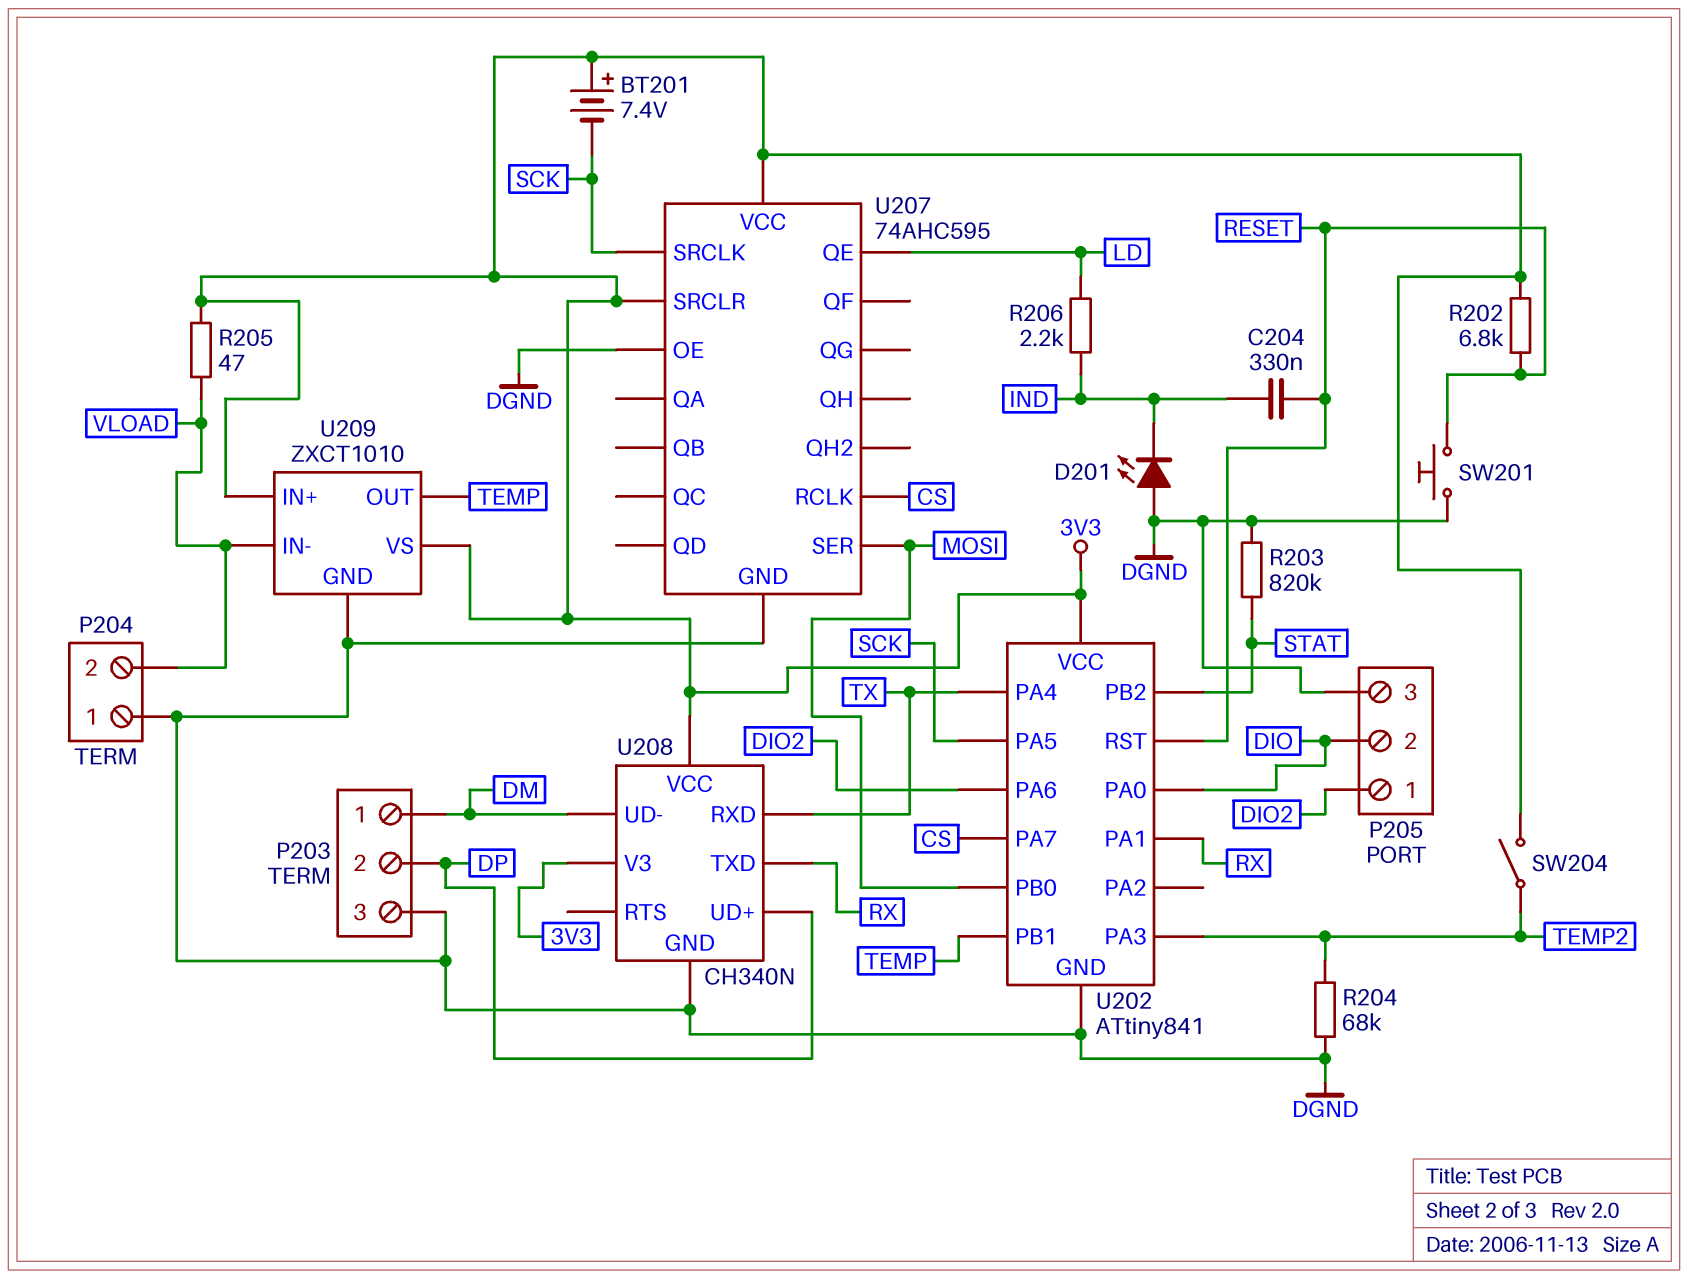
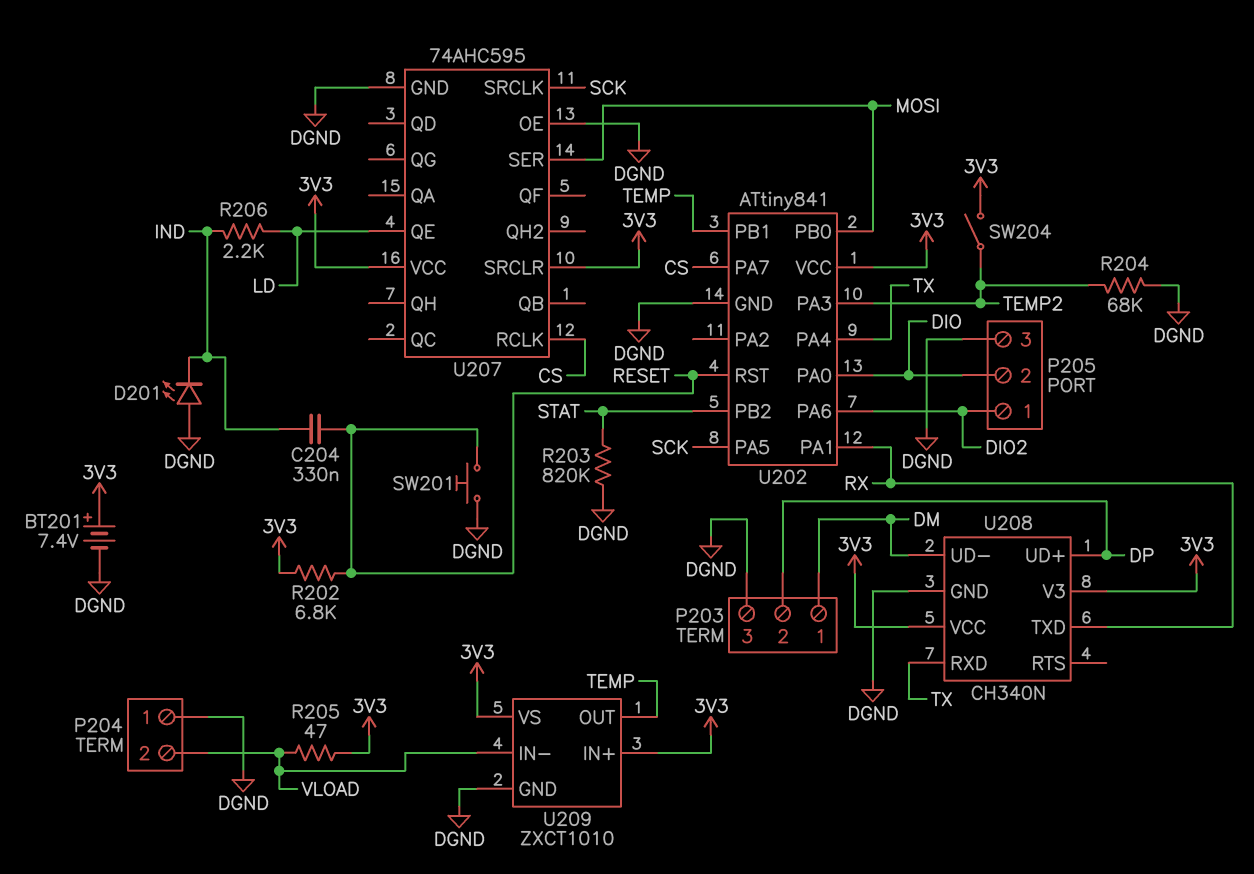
BT201: 7.4V (plus 3V3, minus SCK) -> 7.4V (plus 3V3, minus DGND)

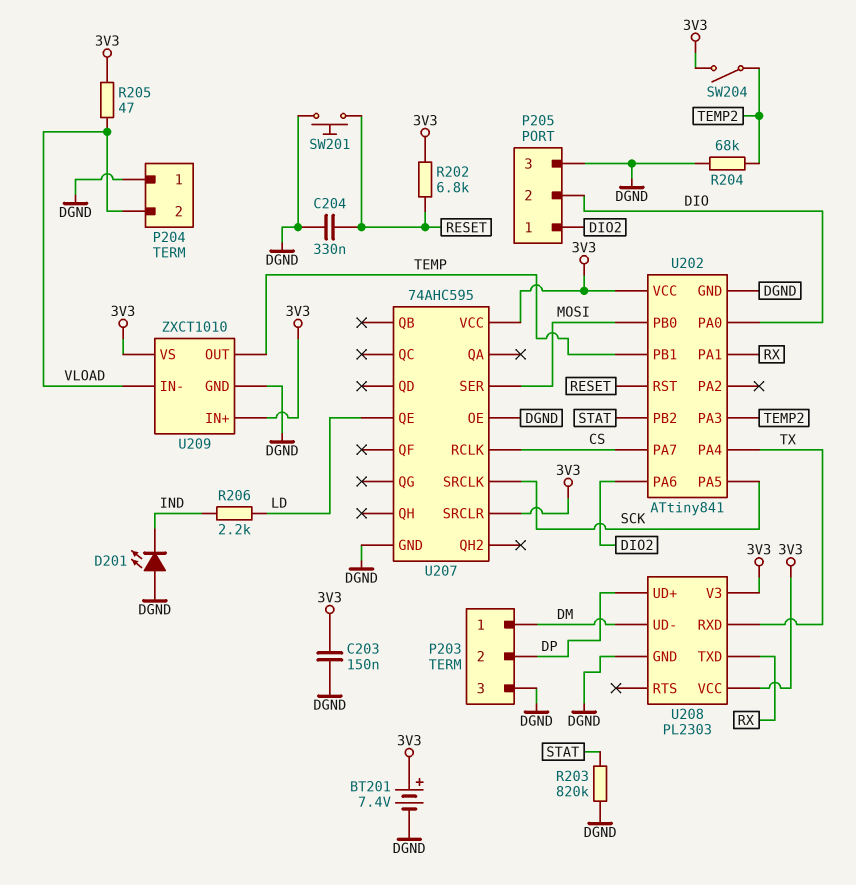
C203: none -> 150nF (3V3, DGND)
C204: 330nF (IND, RESET) -> 330nF (DGND, RESET)
U208: CH340N -> PL2303

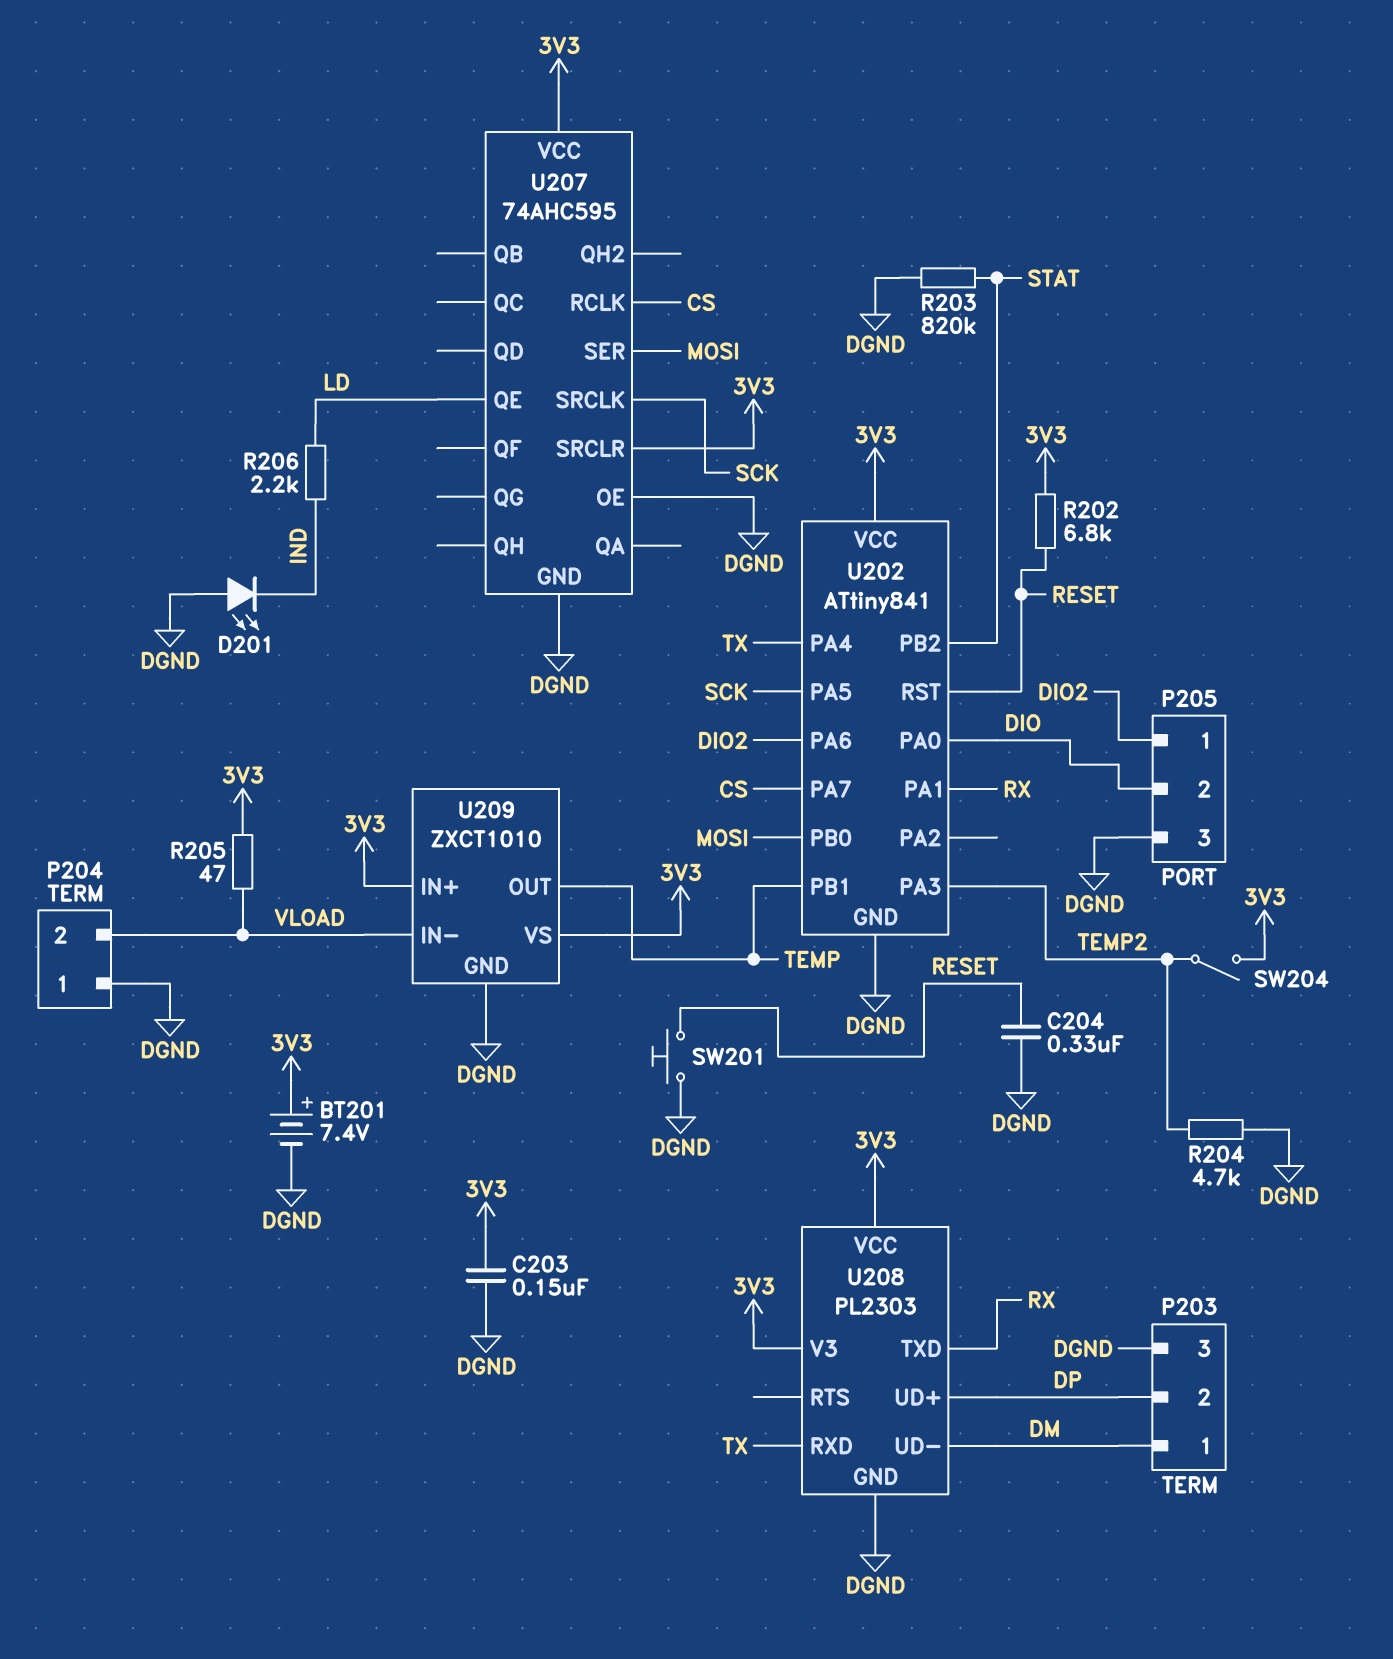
R204: 68k (DGND, TEMP2) -> 4.7k (DGND, TEMP2)

